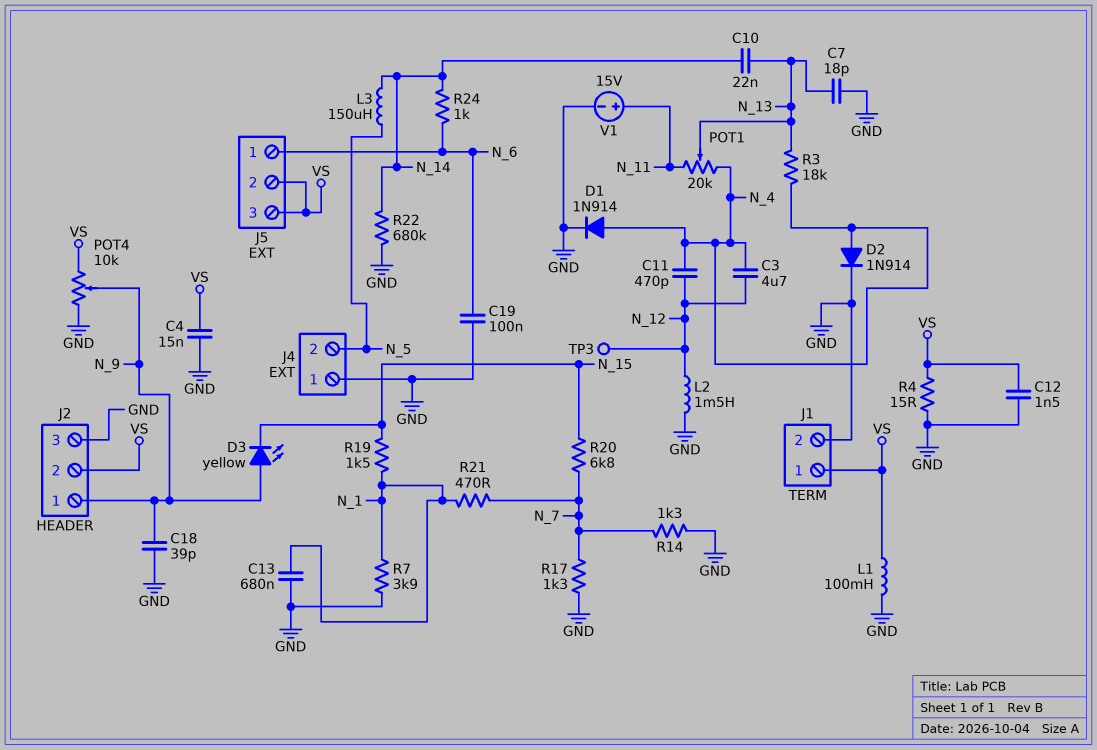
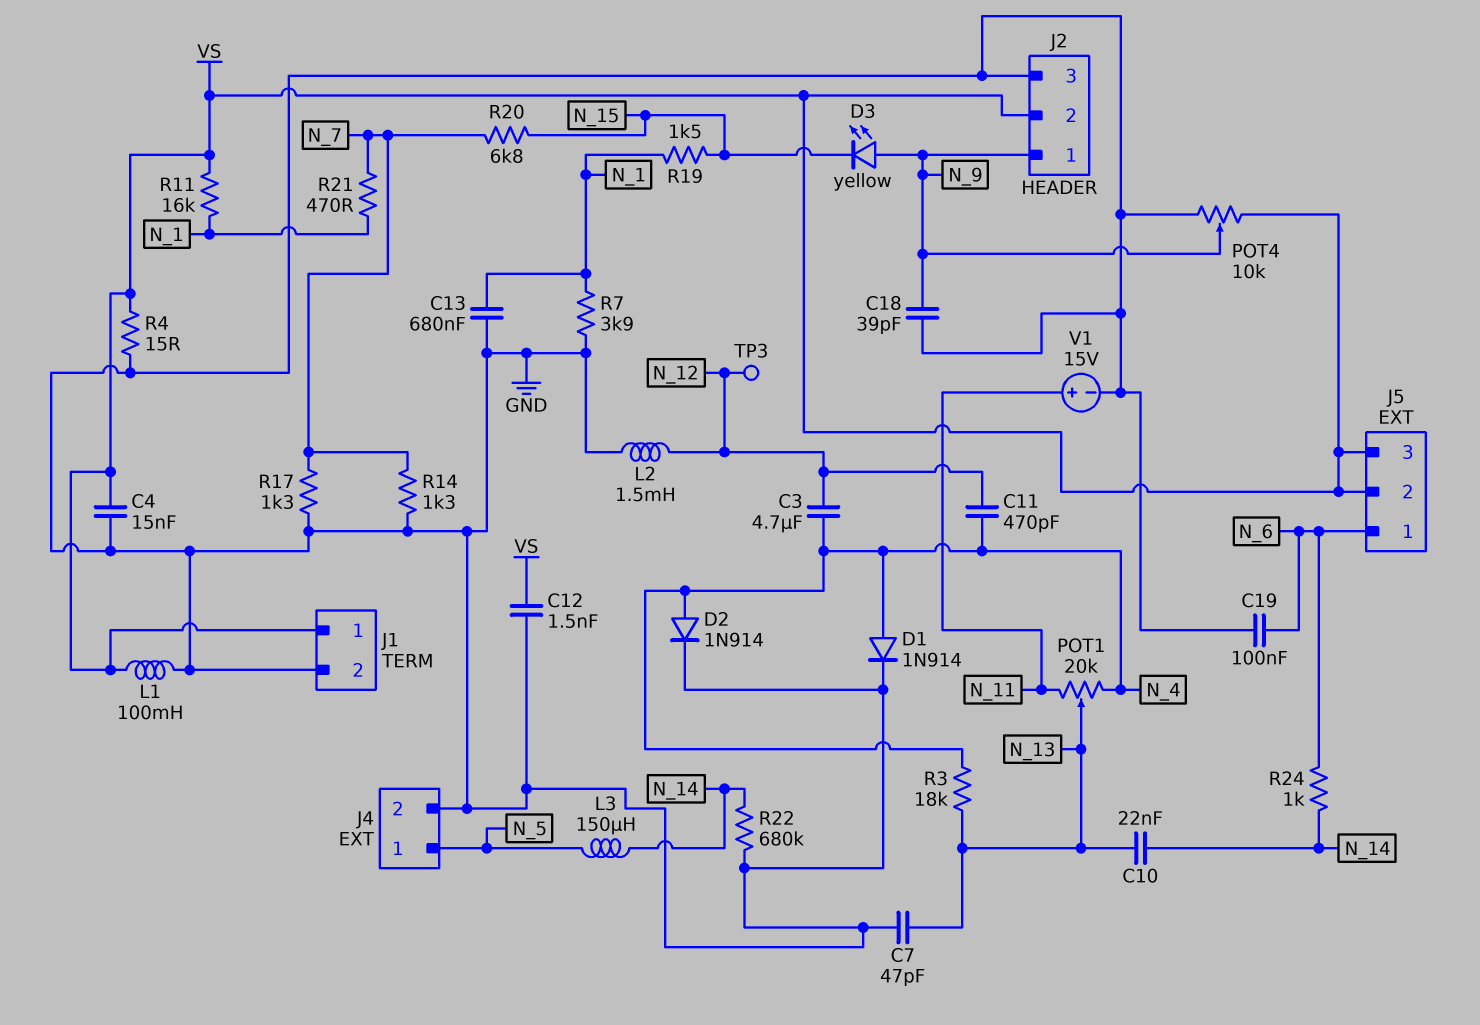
C7: 18pF (GND, N_13) -> 47pF (GND, N_13)
J4 pin 1: GND -> N_5
J4 pin 2: N_5 -> GND
R11: none -> 16k (N_1, VS)

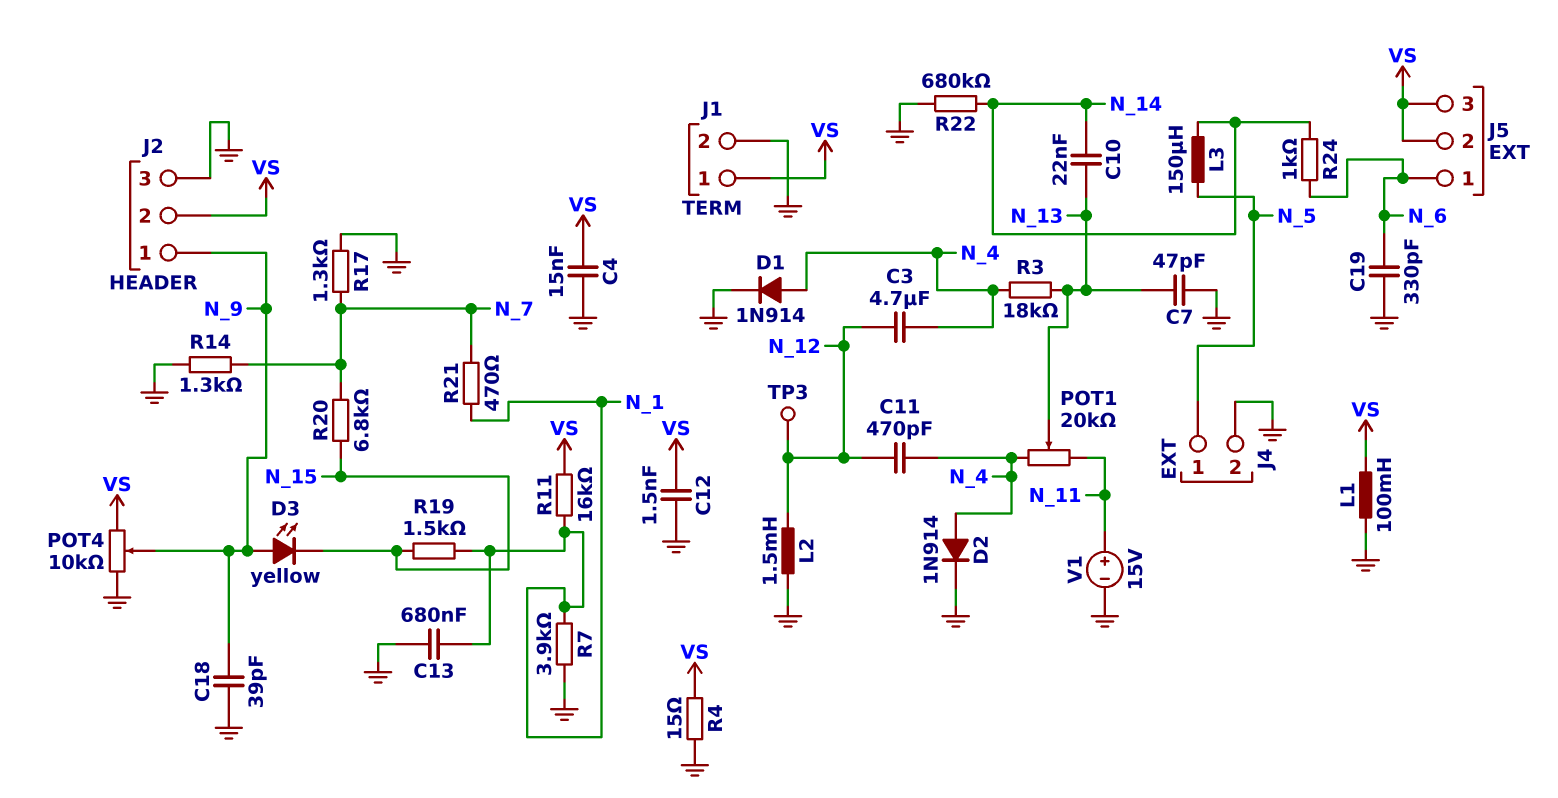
C19: 100nF (GND, N_6) -> 330pF (GND, N_6)

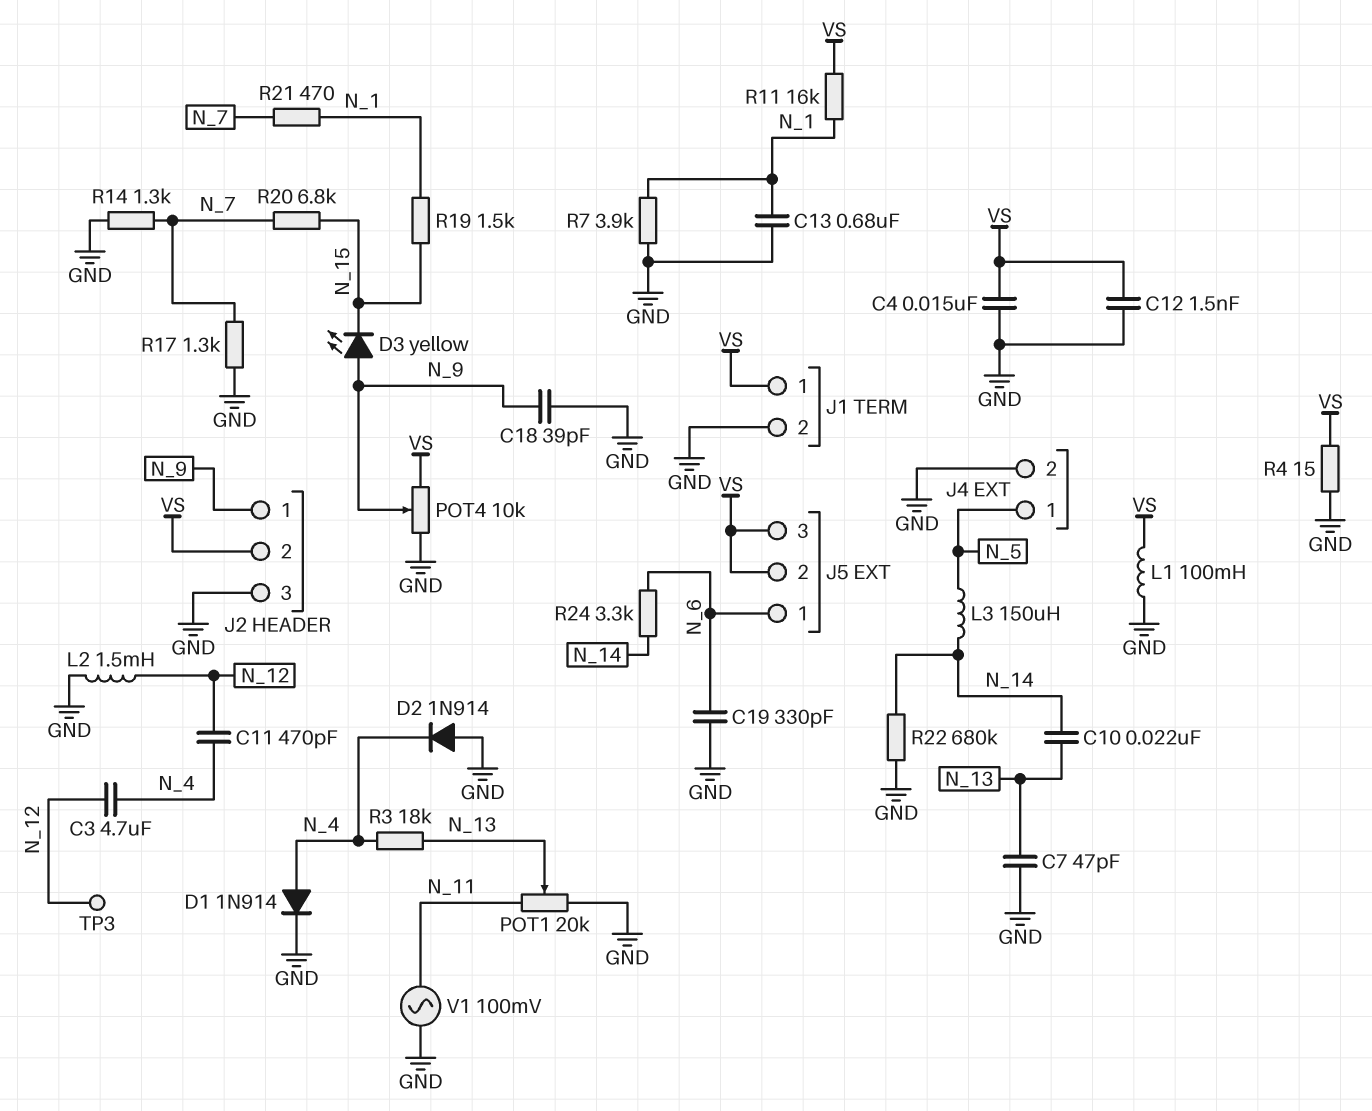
D2: diode 1N914 (A N_4, K GND) -> diode 1N914 (A GND, K N_4)
POT1: 20k (N_4, N_11, wiper N_13) -> 20k (GND, N_11, wiper N_13)
R24: 1k (N_6, N_14) -> 3.3k (N_6, N_14)
V1: 15V (plus N_11, minus GND) -> AC 100mV (GND, N_11)

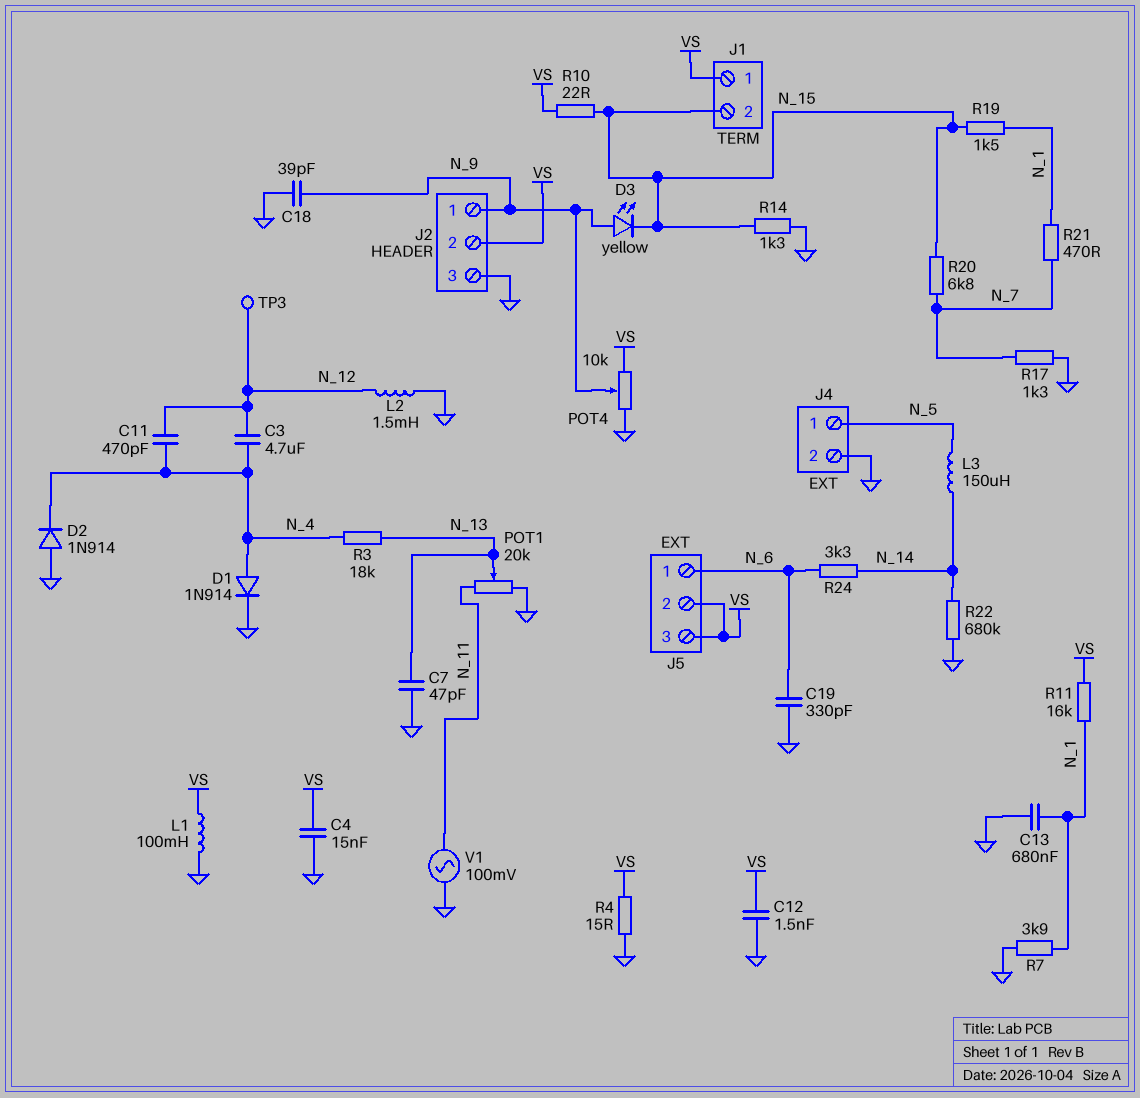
C10: 22nF (N_13, N_14) -> none
J1 pin 2: GND -> N_15
R10: none -> 22 (N_15, VS)
R14: 1.3k (GND, N_7) -> 1.3k (GND, N_15)

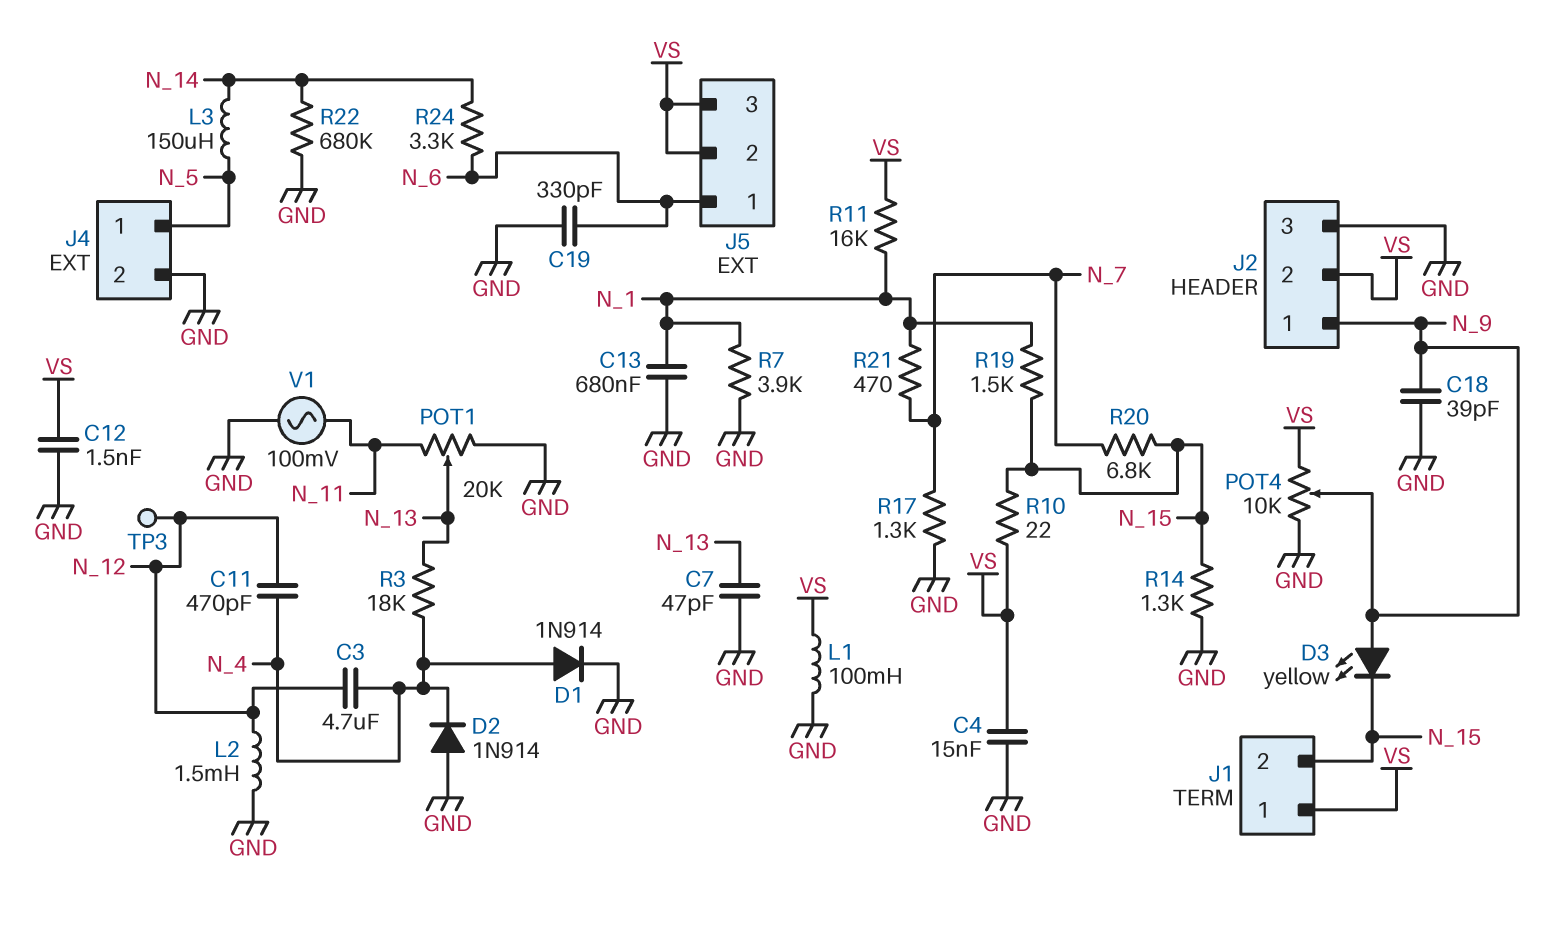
R4: 15 (GND, VS) -> none

